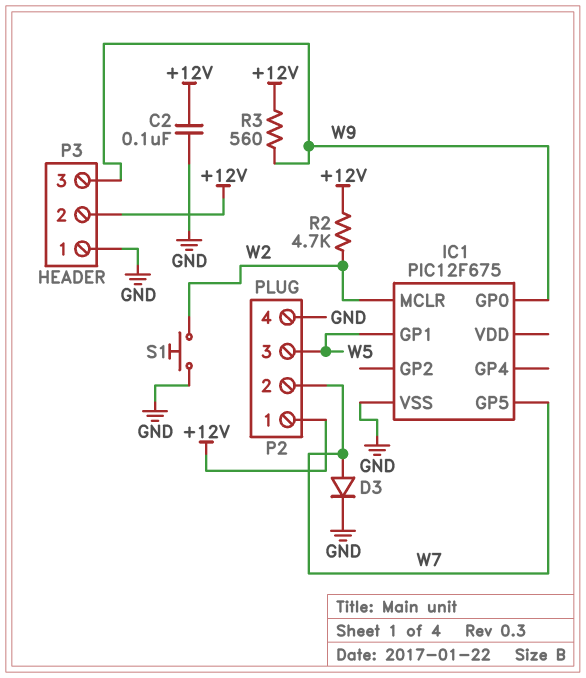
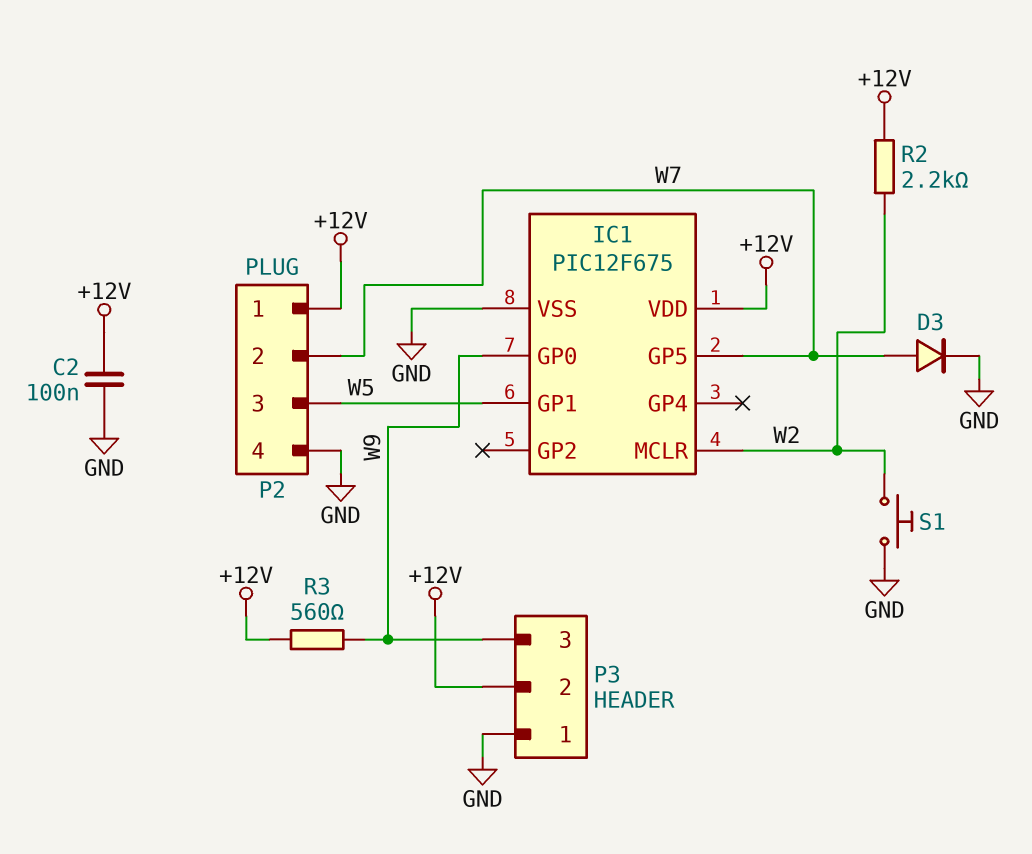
IC1 pin VDD: none -> +12V
R2: 4.7k (+12V, W2) -> 2.2k (+12V, W2)

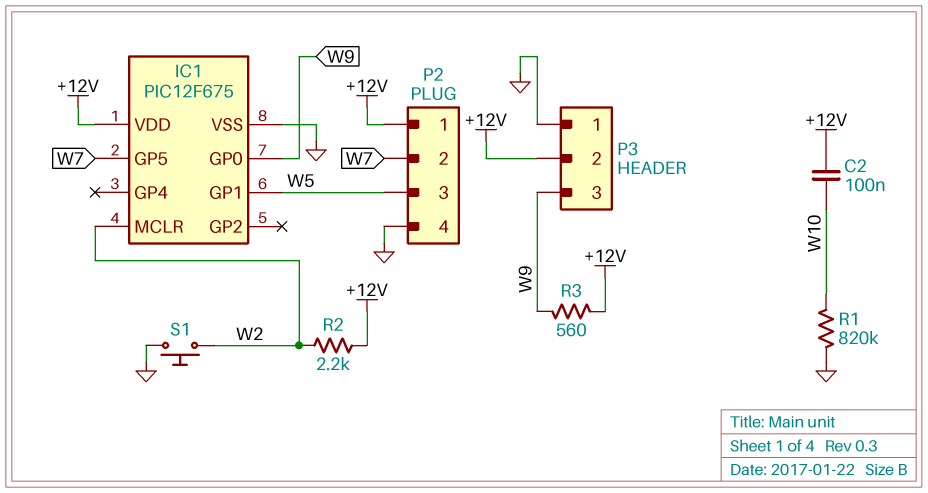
C2: 100nF (+12V, GND) -> 100nF (+12V, W10)
D3: diode (A W7, K GND) -> none
R1: none -> 820k (GND, W10)

